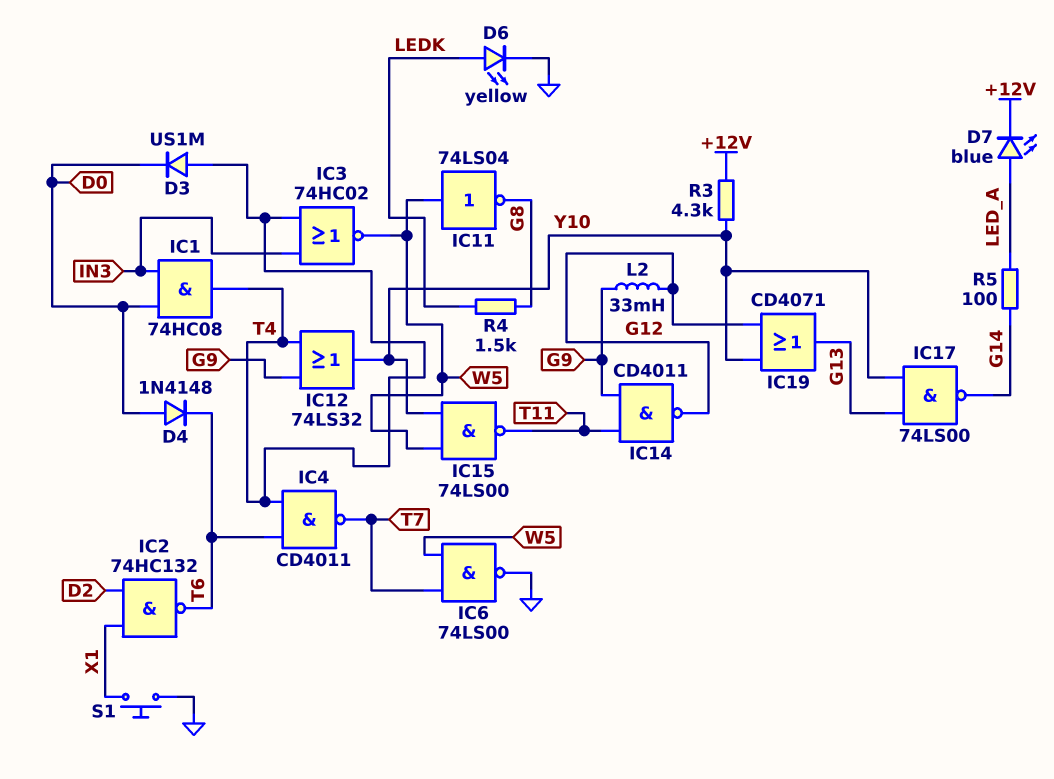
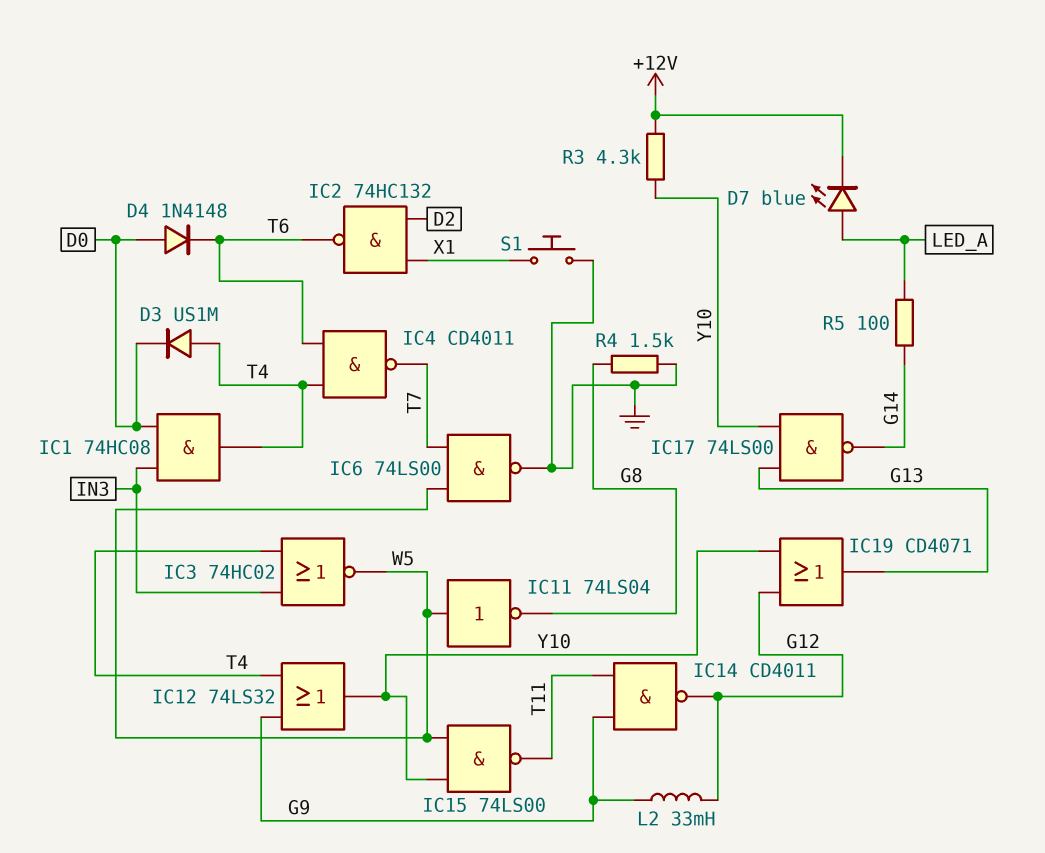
D6: LED yellow (A LEDK, K GND) -> none
R4: 1.5k (G8, LEDK) -> 1.5k (G8, GND)

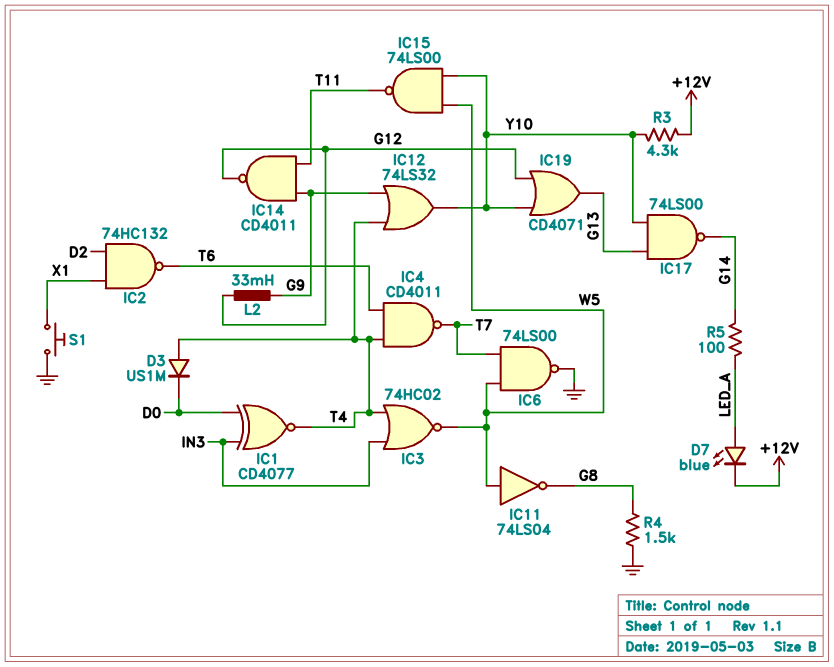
D4: diode 1N4148 (A D0, K T6) -> none
IC1: AND 74HC08 (in D0, in IN3, out T4) -> XNOR CD4077 (in D0, in IN3, out T4)

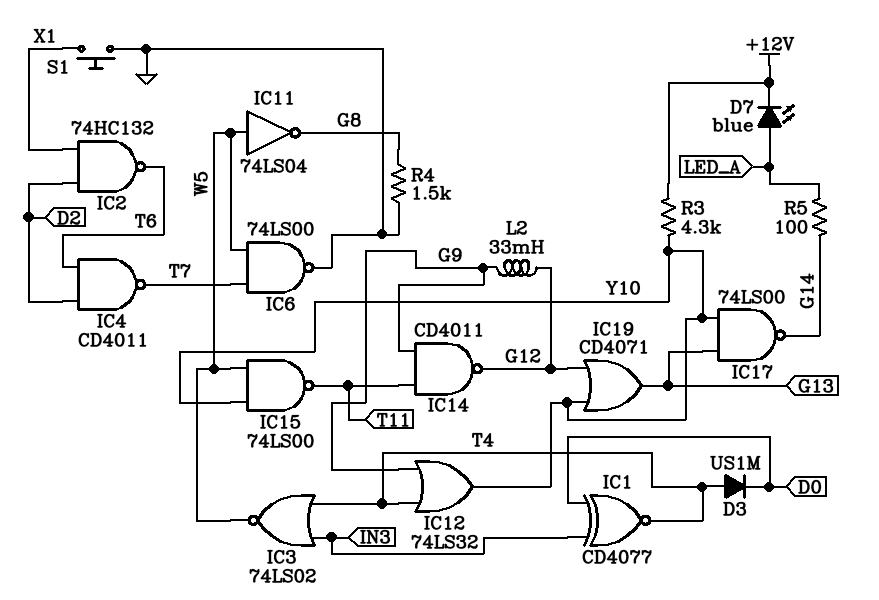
IC3: NOR 74HC02 (in IN3, in T4, out W5) -> NOR 74LS02 (in IN3, in T4, out W5)
IC4: NAND CD4011 (in T4, in T6, out T7) -> NAND CD4011 (in D2, in T6, out T7)

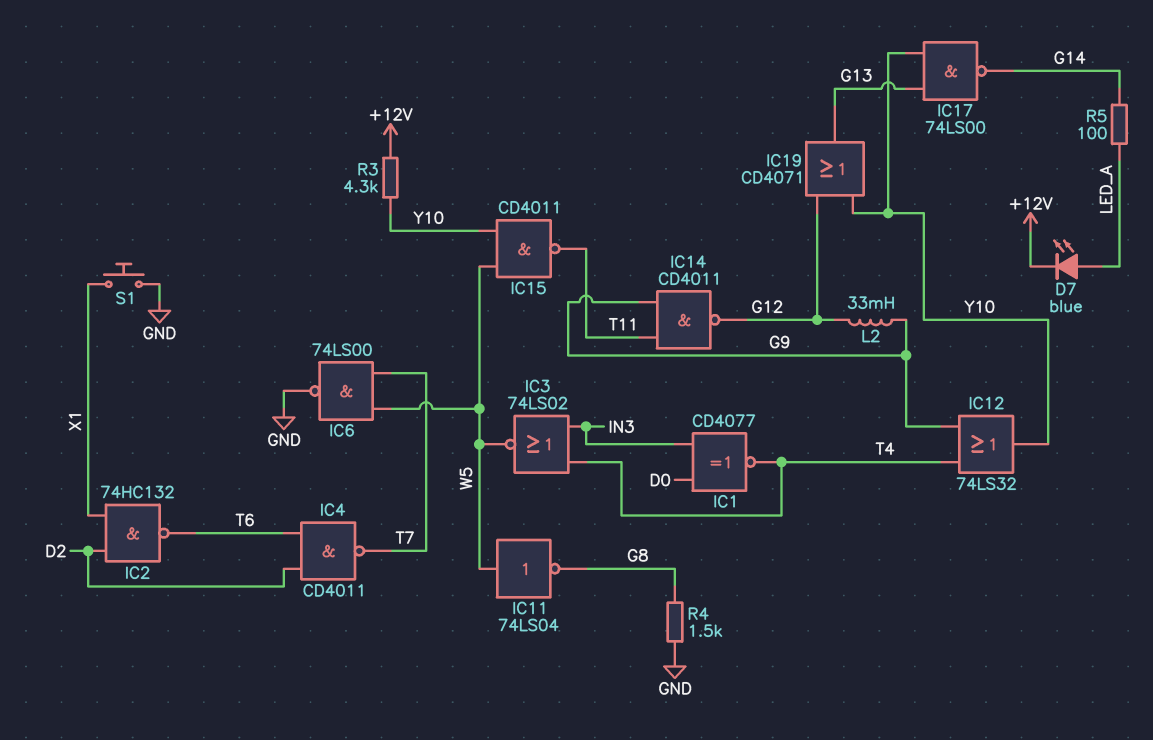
D3: diode US1M (A T4, K D0) -> none
IC15: NAND 74LS00 (in W5, in Y10, out T11) -> NAND CD4011 (in W5, in Y10, out T11)

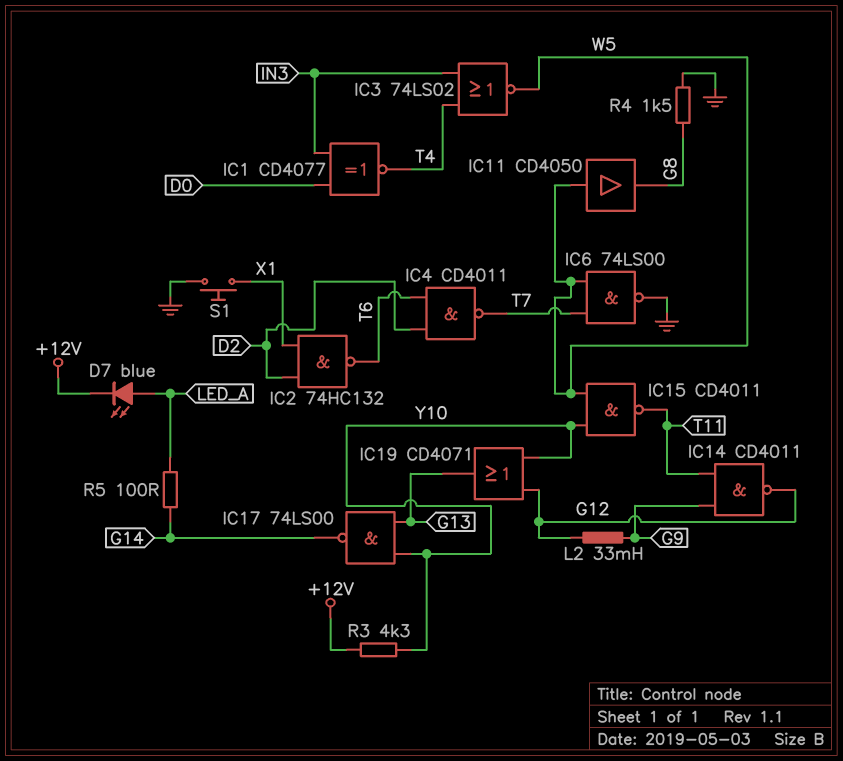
IC11: NOT 74LS04 (in W5, out G8) -> buffer CD4050 (in W5, out G8)
IC12: OR 74LS32 (in G9, in T4, out Y10) -> none

